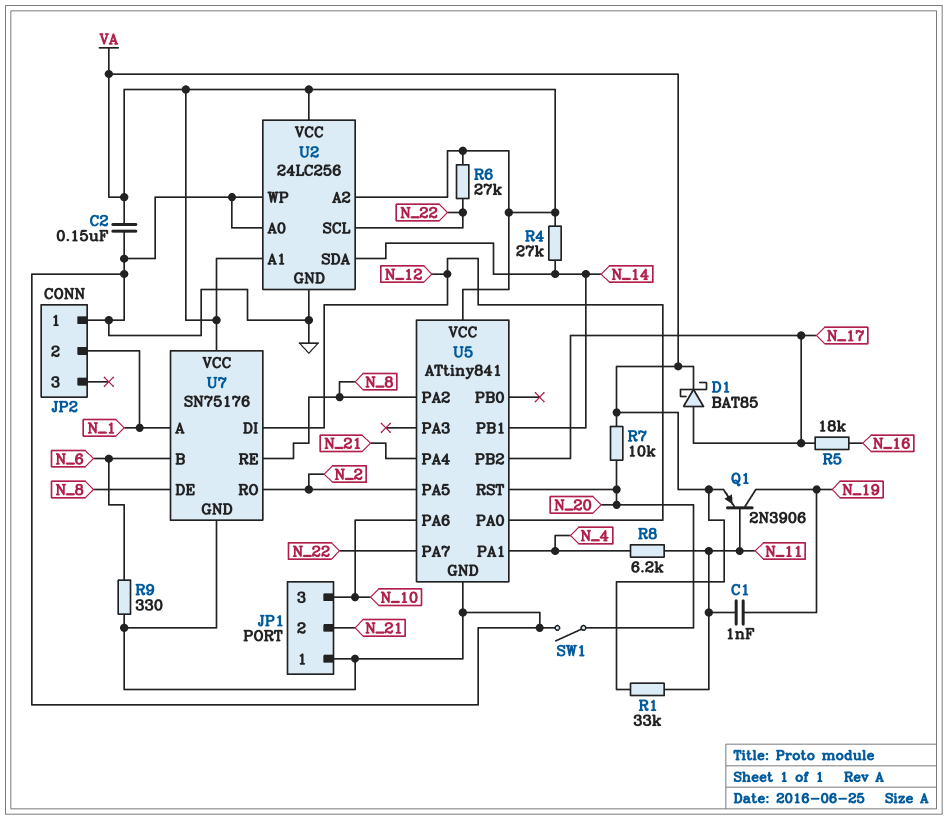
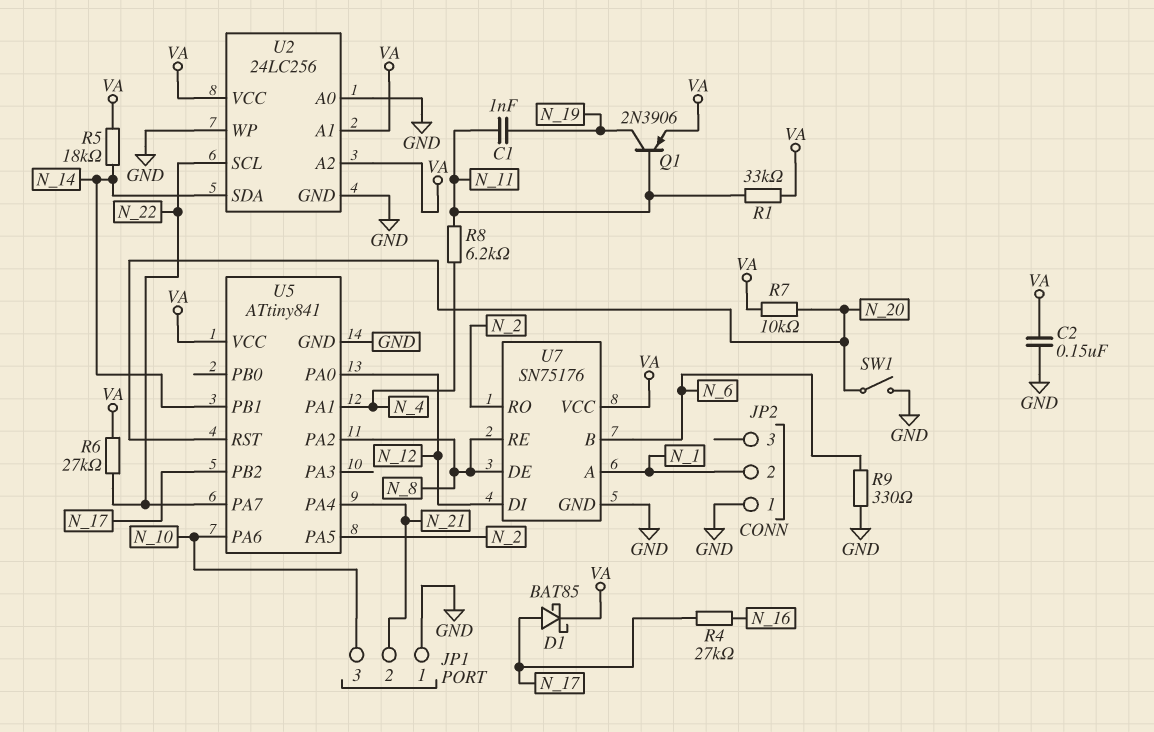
R4: 27k (N_14, VA) -> 27k (N_16, N_17)
R5: 18k (N_16, N_17) -> 18k (N_14, VA)

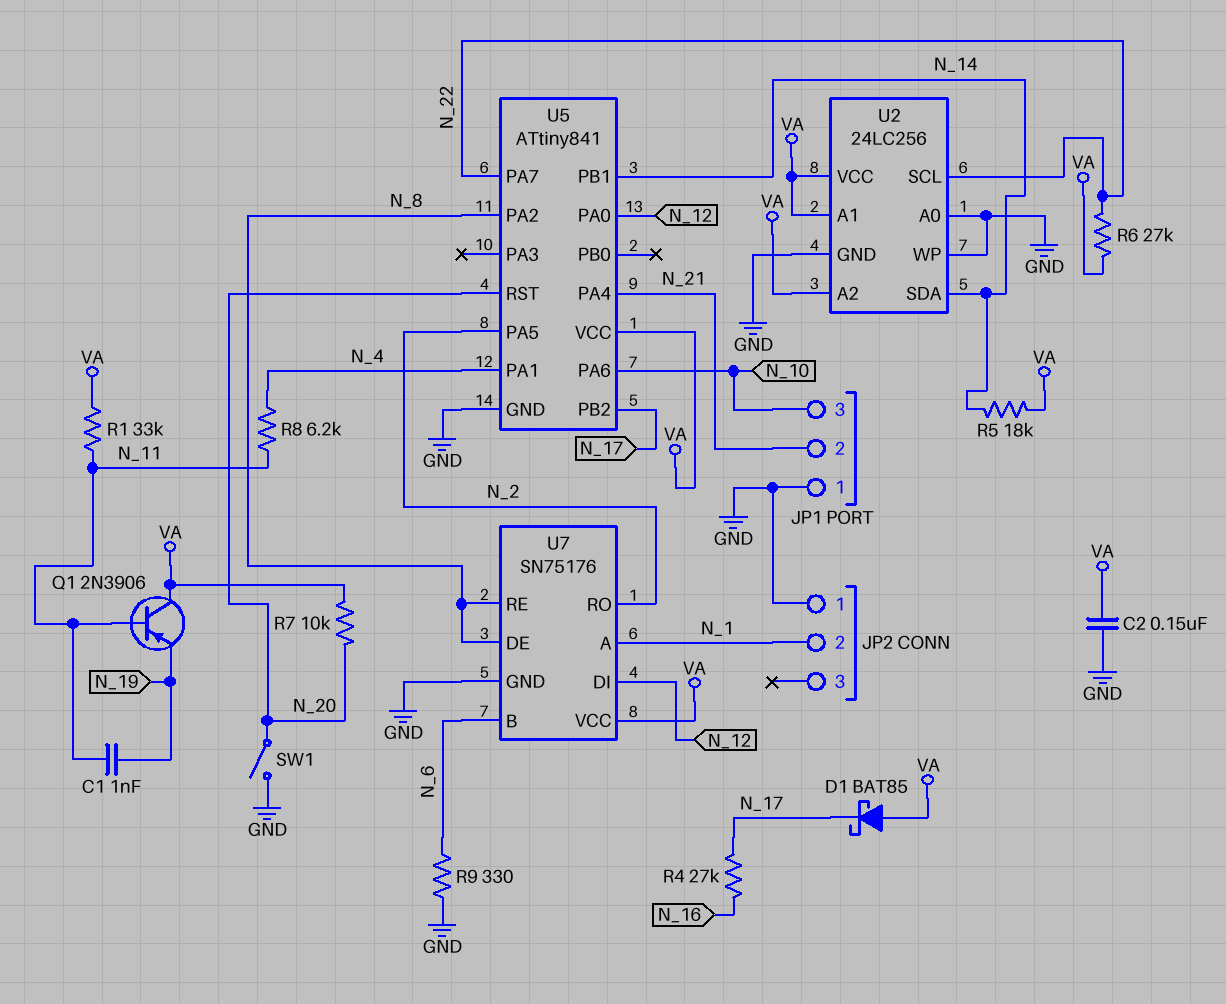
D1: schottky BAT85 (A N_17, K VA) -> schottky BAT85 (A VA, K N_17)
Q1: PNP 2N3906 (B N_11, C N_19, E VA) -> PNP 2N3906 (B N_11, C VA, E N_19)

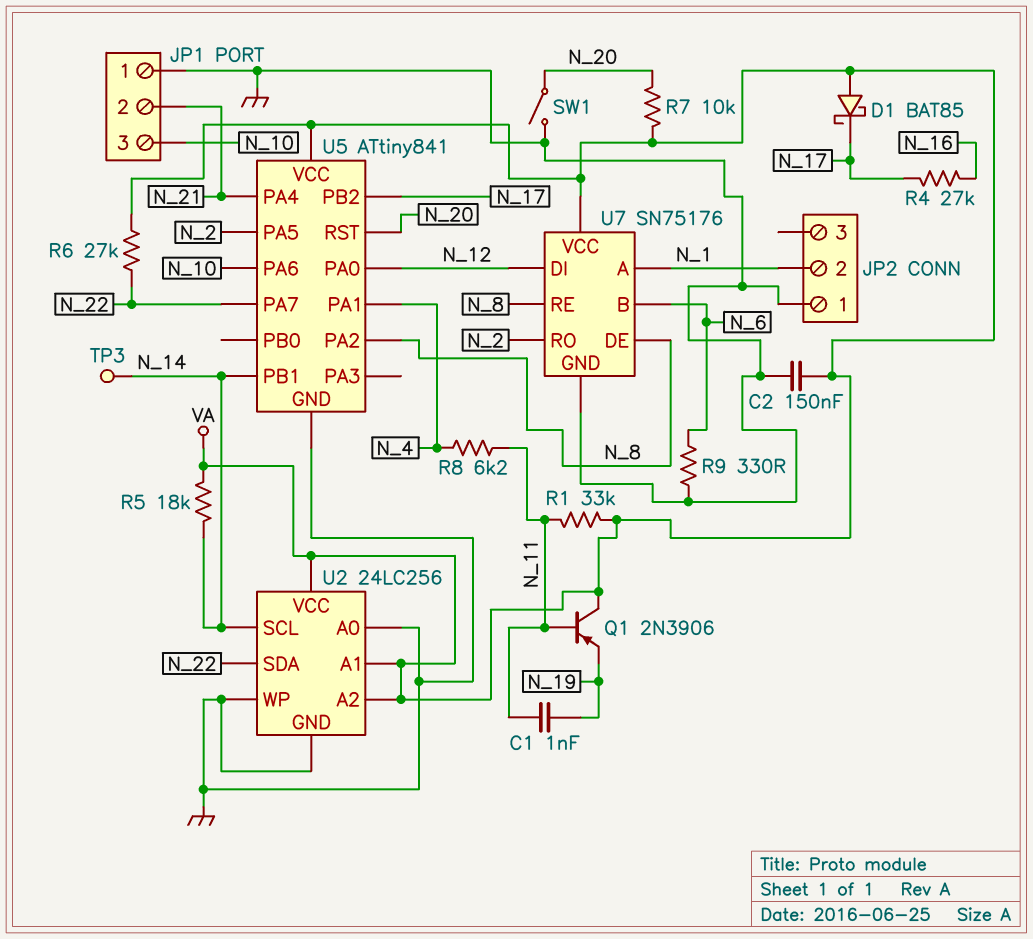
TP3: none -> test point (N_14)
U2 pin SCL: N_22 -> N_14
U2 pin SDA: N_14 -> N_22

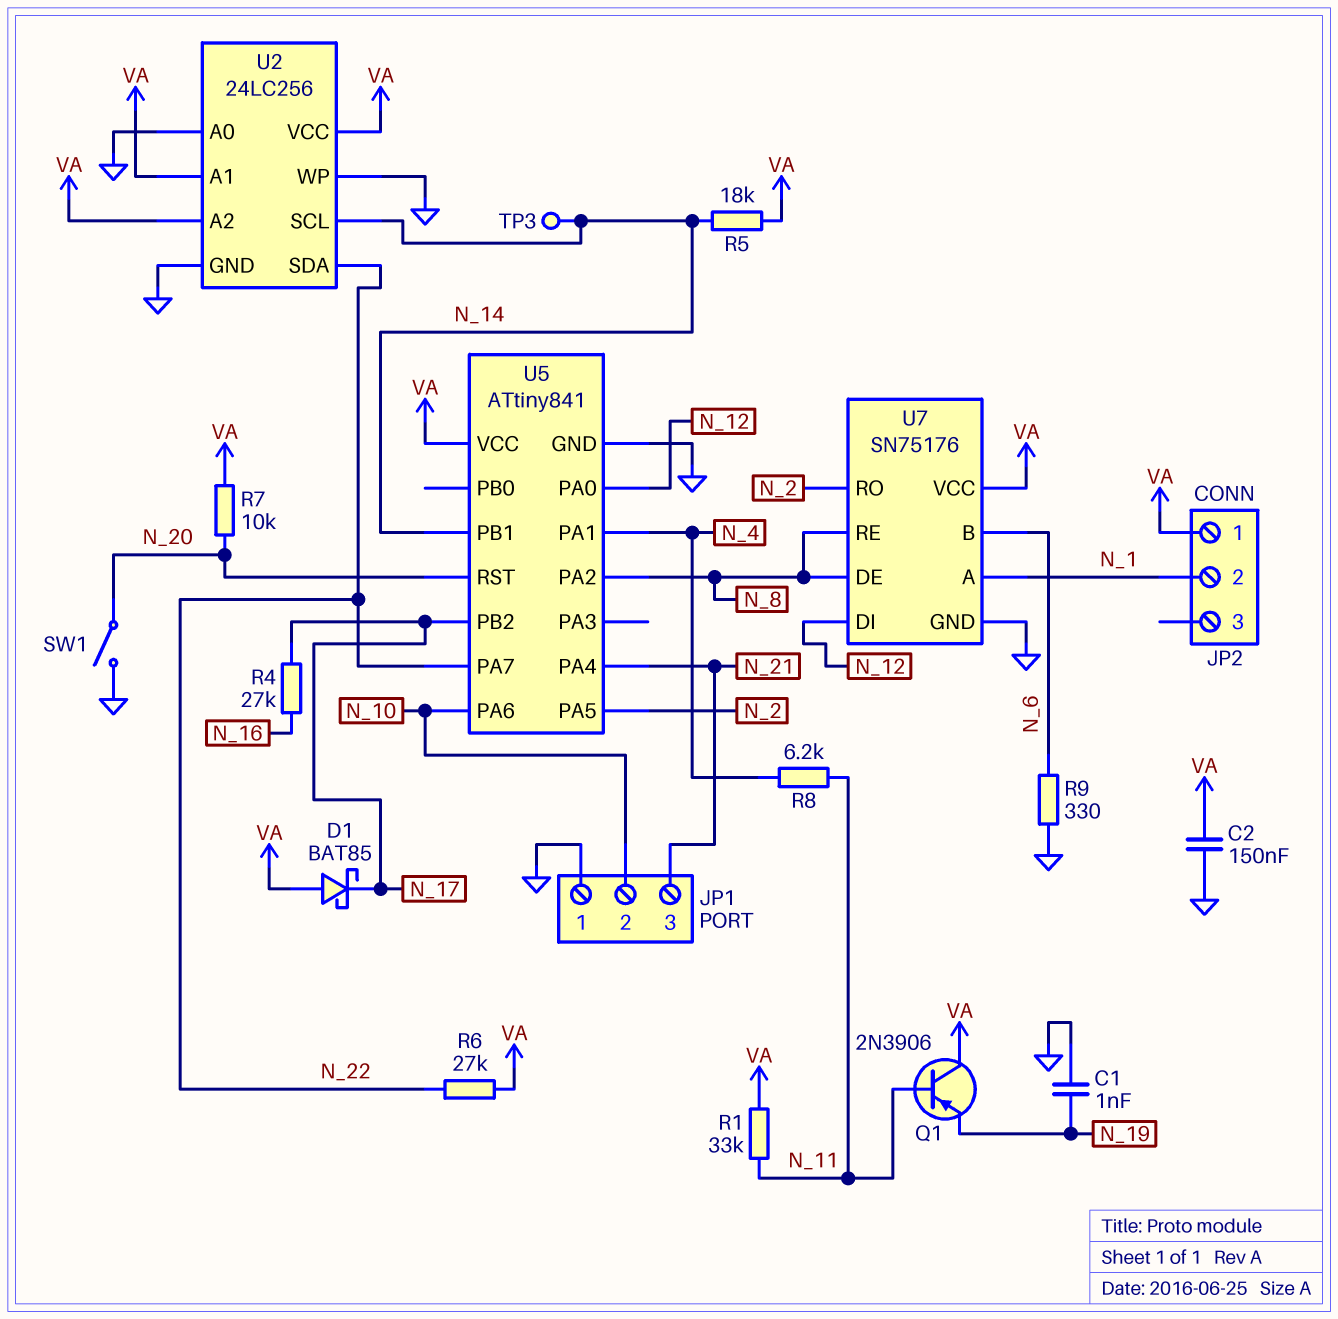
C1: 1nF (N_11, N_19) -> 1nF (GND, N_19)
JP1 pin 2: N_21 -> N_10
JP1 pin 3: N_10 -> N_21
JP2 pin 1: GND -> VA

